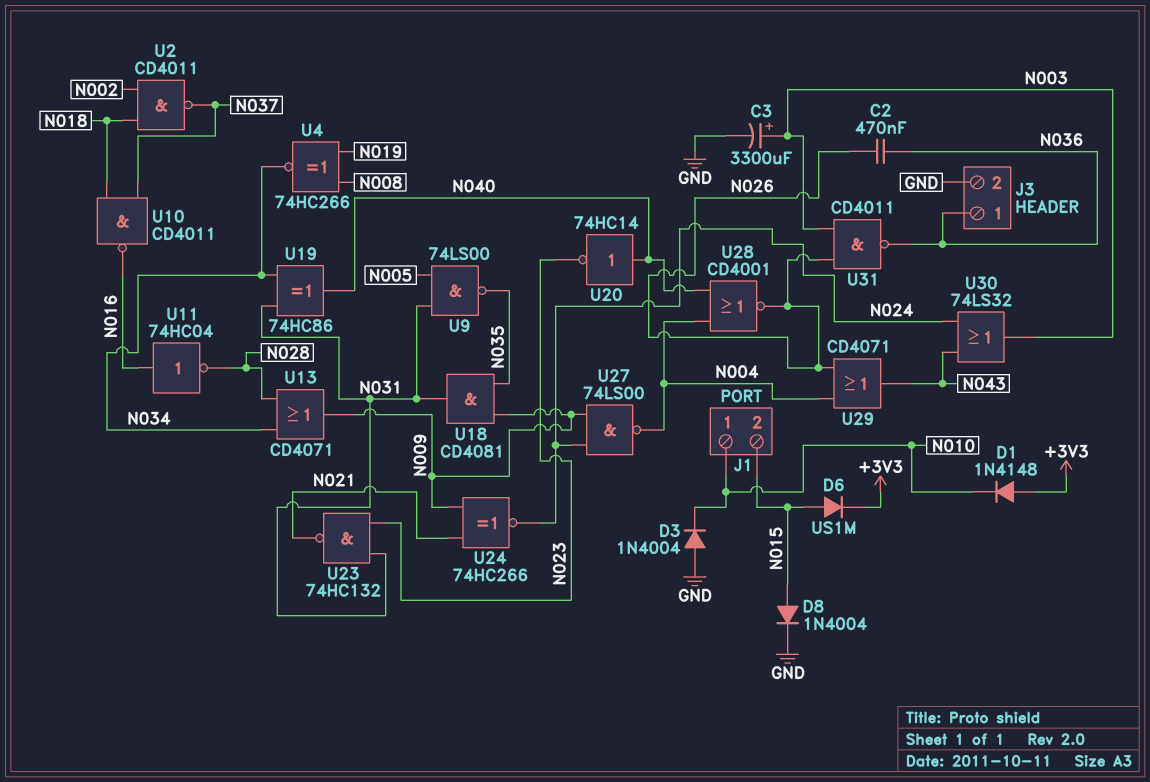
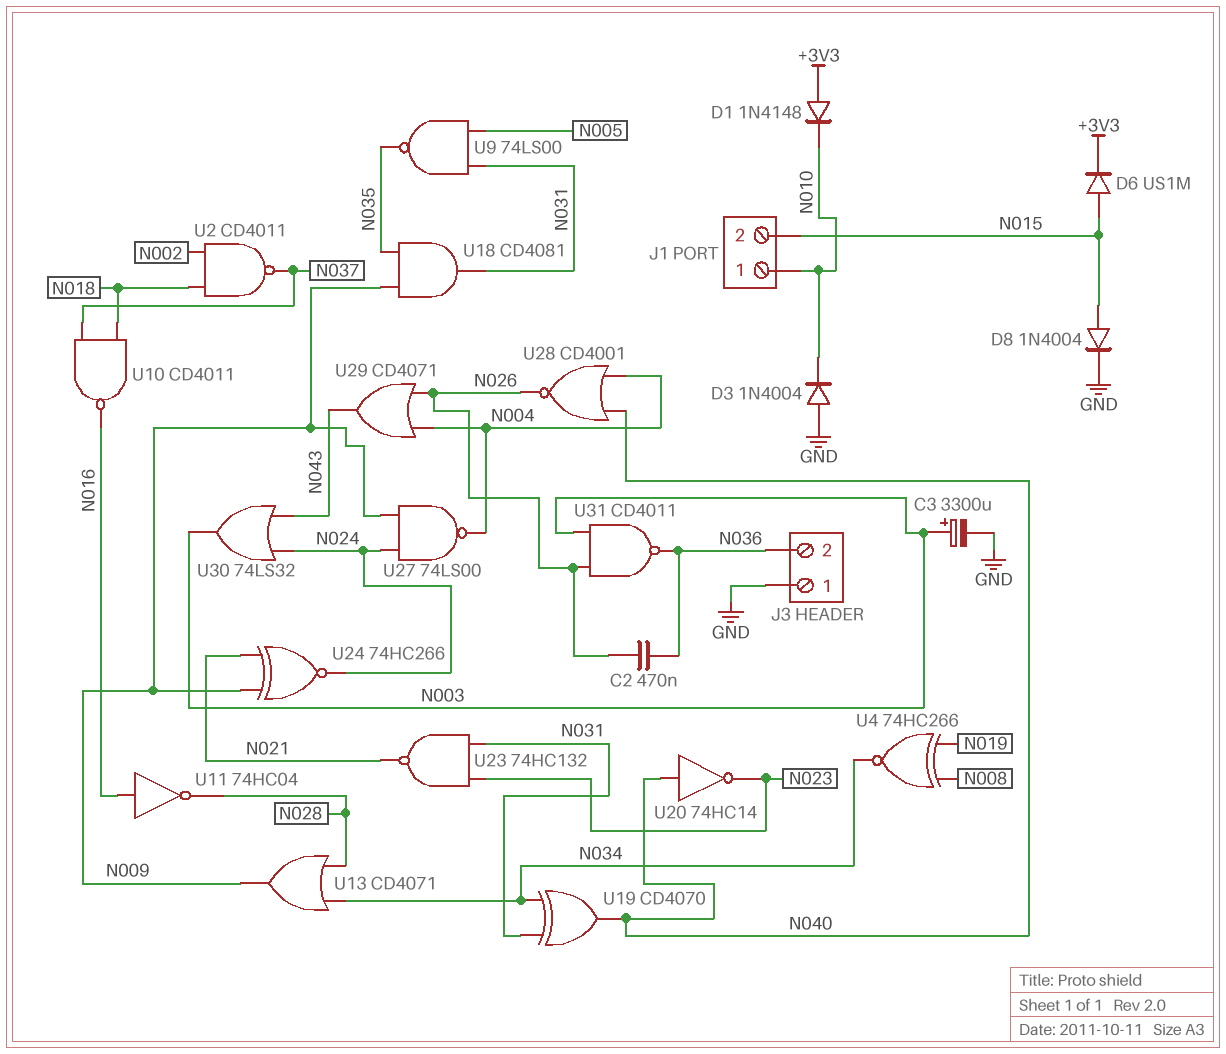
J3 pin 1: N036 -> GND
J3 pin 2: GND -> N036
U19: XOR 74HC86 (in N031, in N034, out N040) -> XOR CD4070 (in N031, in N034, out N040)

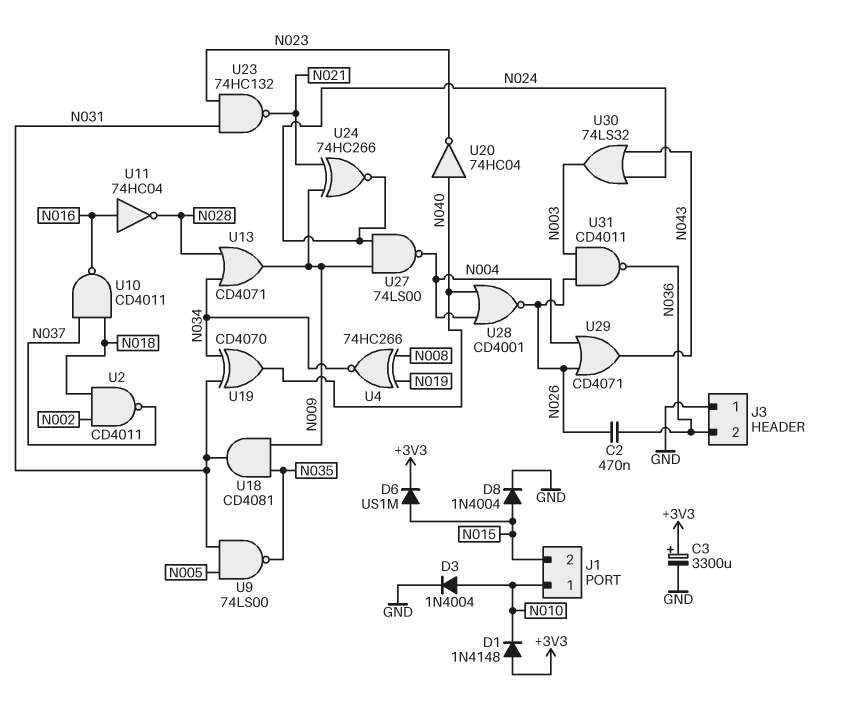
C3: 3300uF (plus N003, minus GND) -> 3300uF (plus +3V3, minus GND)
D3: diode 1N4004 (A GND, K N010) -> diode 1N4004 (A N010, K GND)
U20: NOT 74HC14 (in N040, out N023) -> NOT 74HC04 (in N040, out N023)

